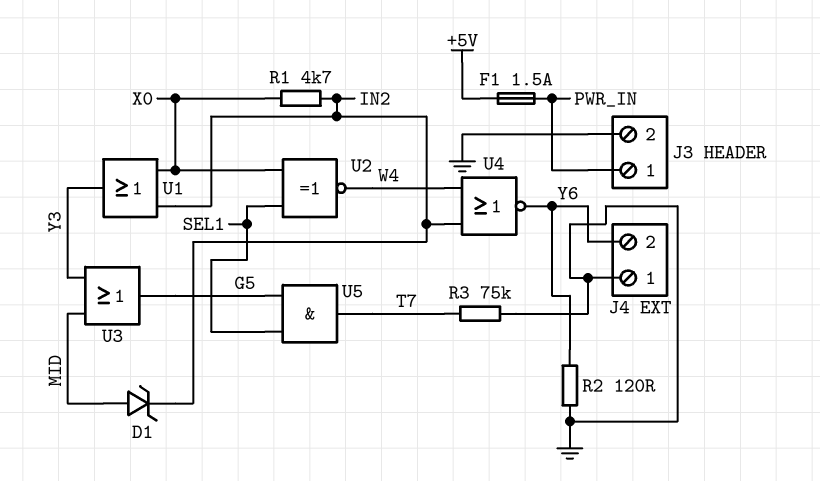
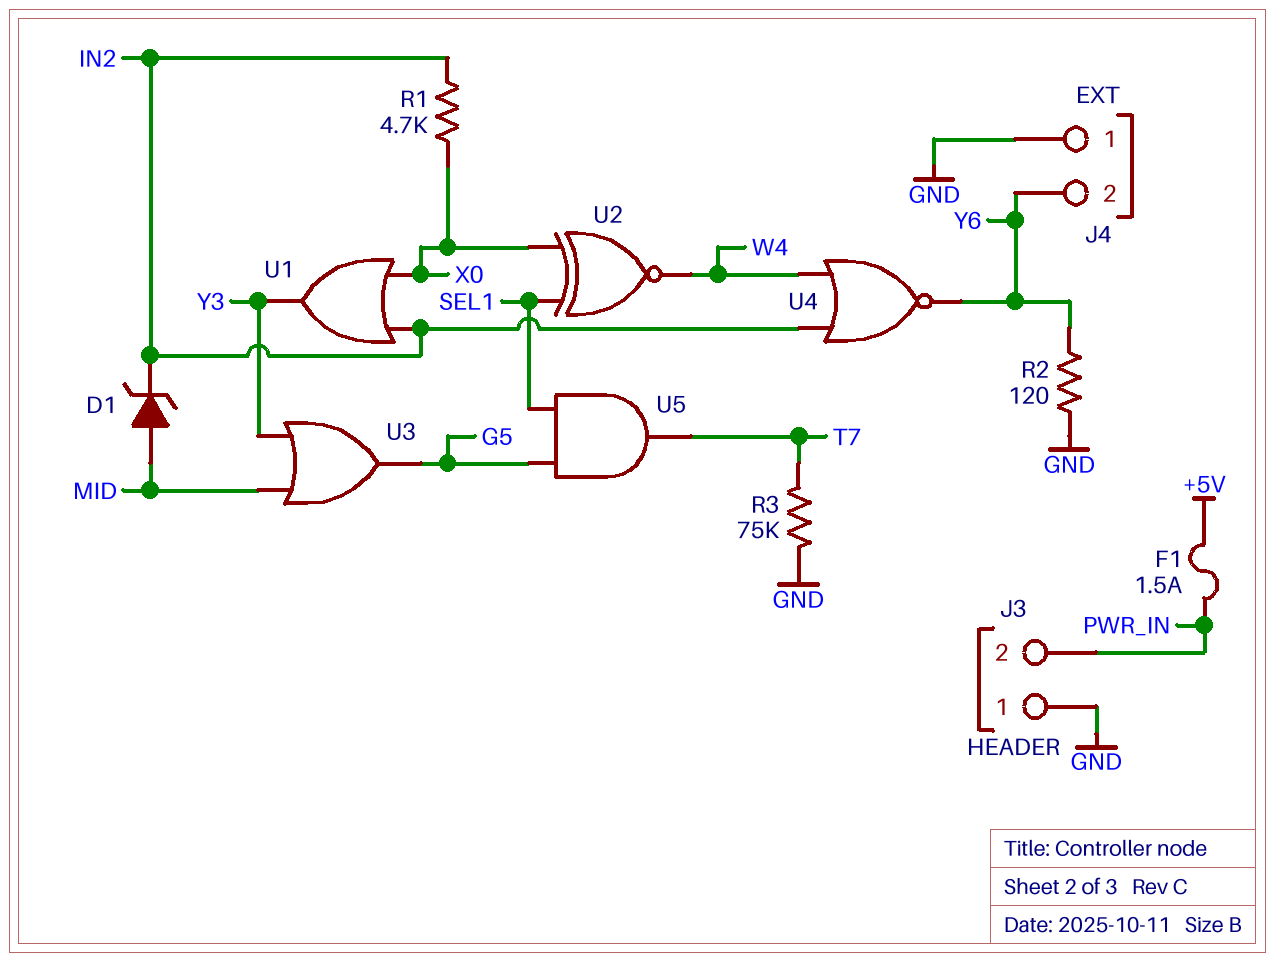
J3 pin 1: PWR_IN -> GND
J3 pin 2: GND -> PWR_IN

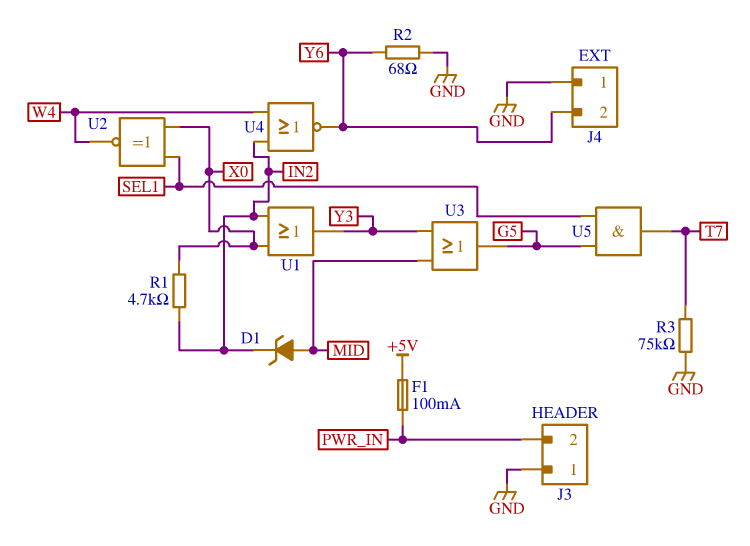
F1: 1.5A (+5V, PWR_IN) -> 100mA (+5V, PWR_IN)
R2: 120 (GND, Y6) -> 68 (GND, Y6)

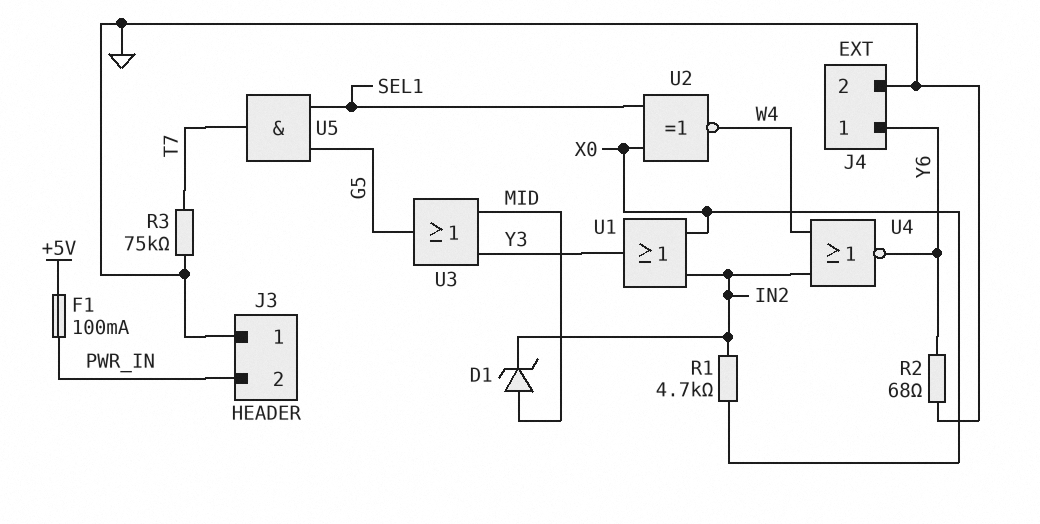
J4 pin 1: GND -> Y6
J4 pin 2: Y6 -> GND

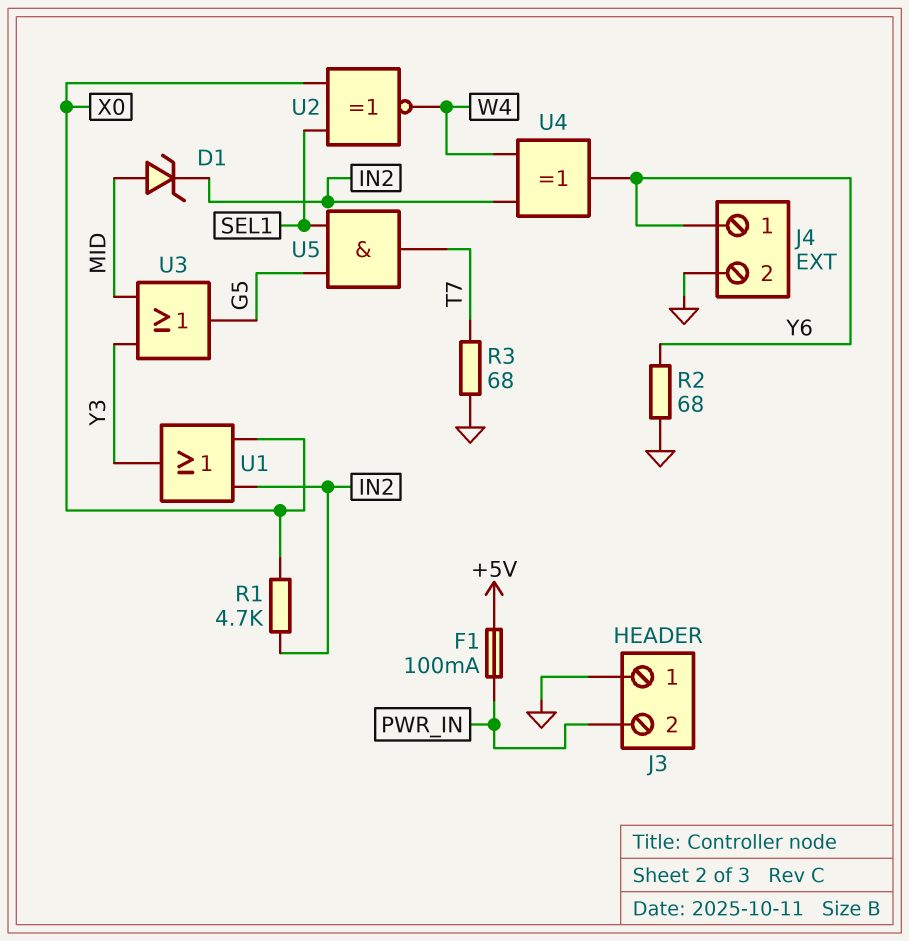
R3: 75k (GND, T7) -> 68 (GND, T7)
U4: NOR (in IN2, in W4, out Y6) -> XOR (in IN2, in W4, out Y6)

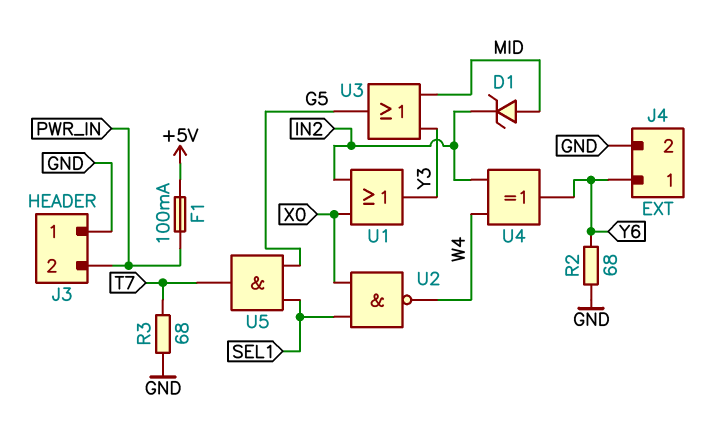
R1: 4.7k (IN2, X0) -> none
U2: XNOR (in SEL1, in X0, out W4) -> NAND (in SEL1, in X0, out W4)

